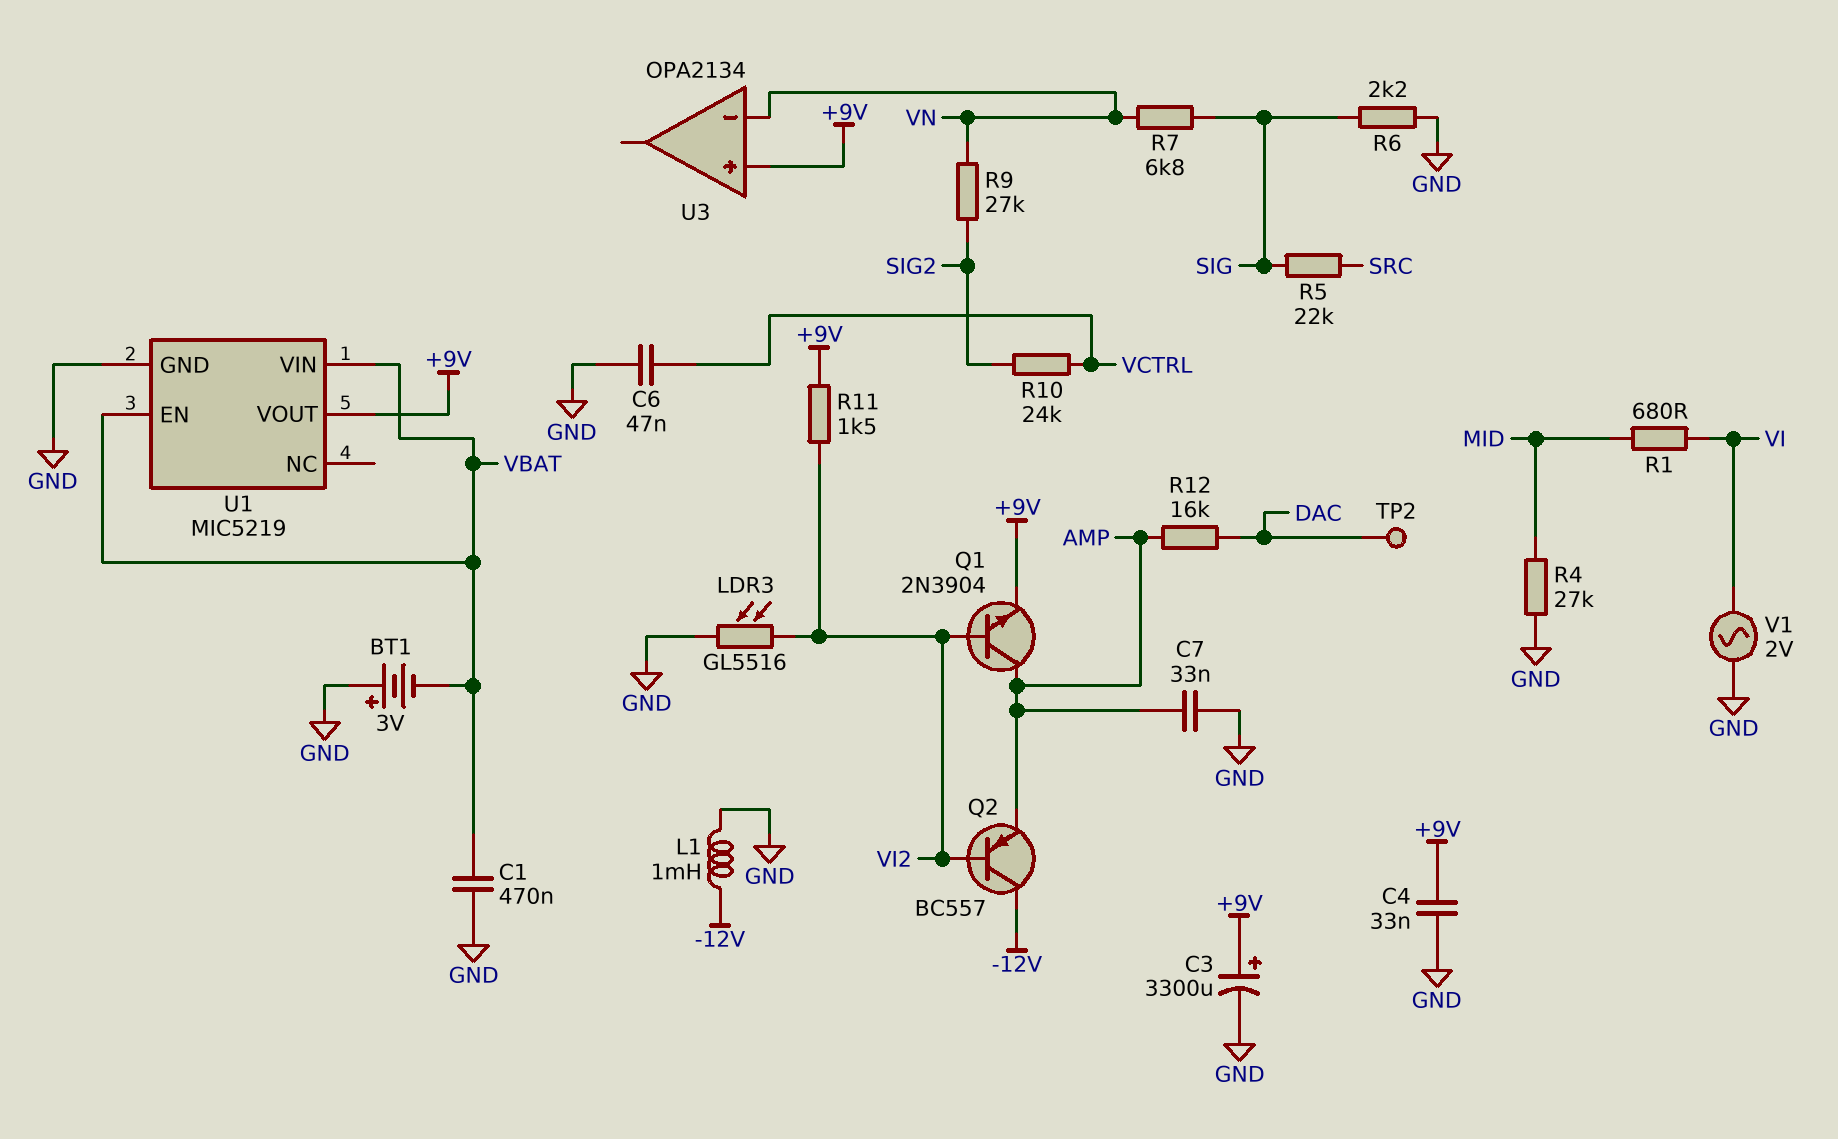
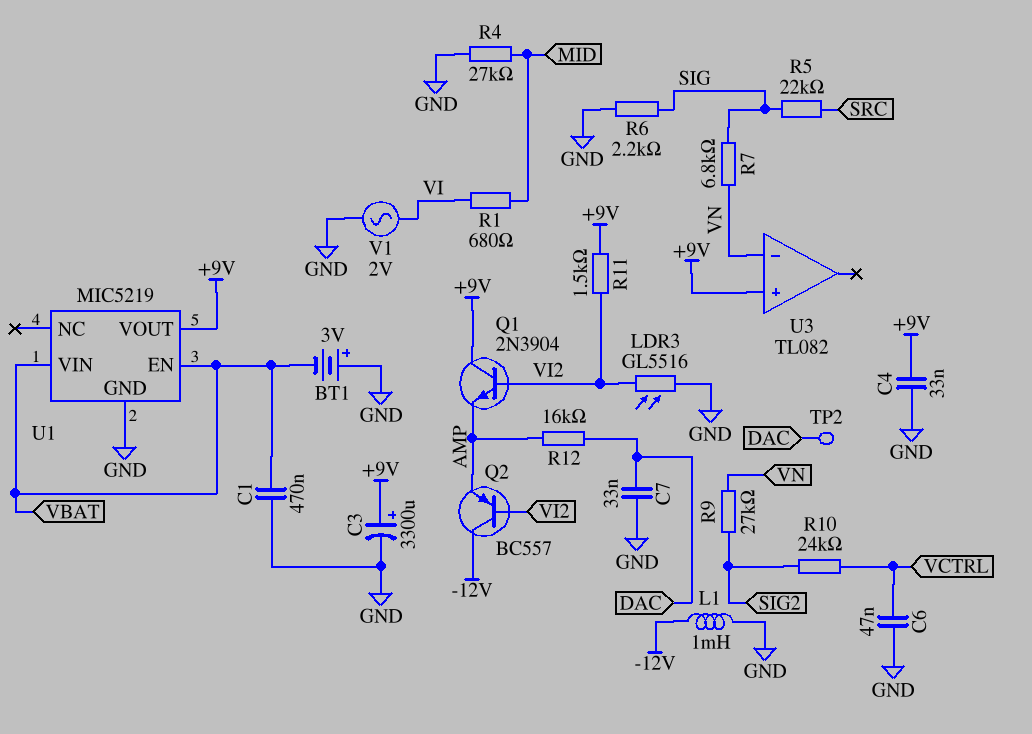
C7: 33nF (AMP, GND) -> 33nF (DAC, GND)
Q1: NPN 2N3904 (B VI2, C AMP, E +9V) -> NPN 2N3904 (B VI2, C +9V, E AMP)
U3: OPA2134 -> TL082

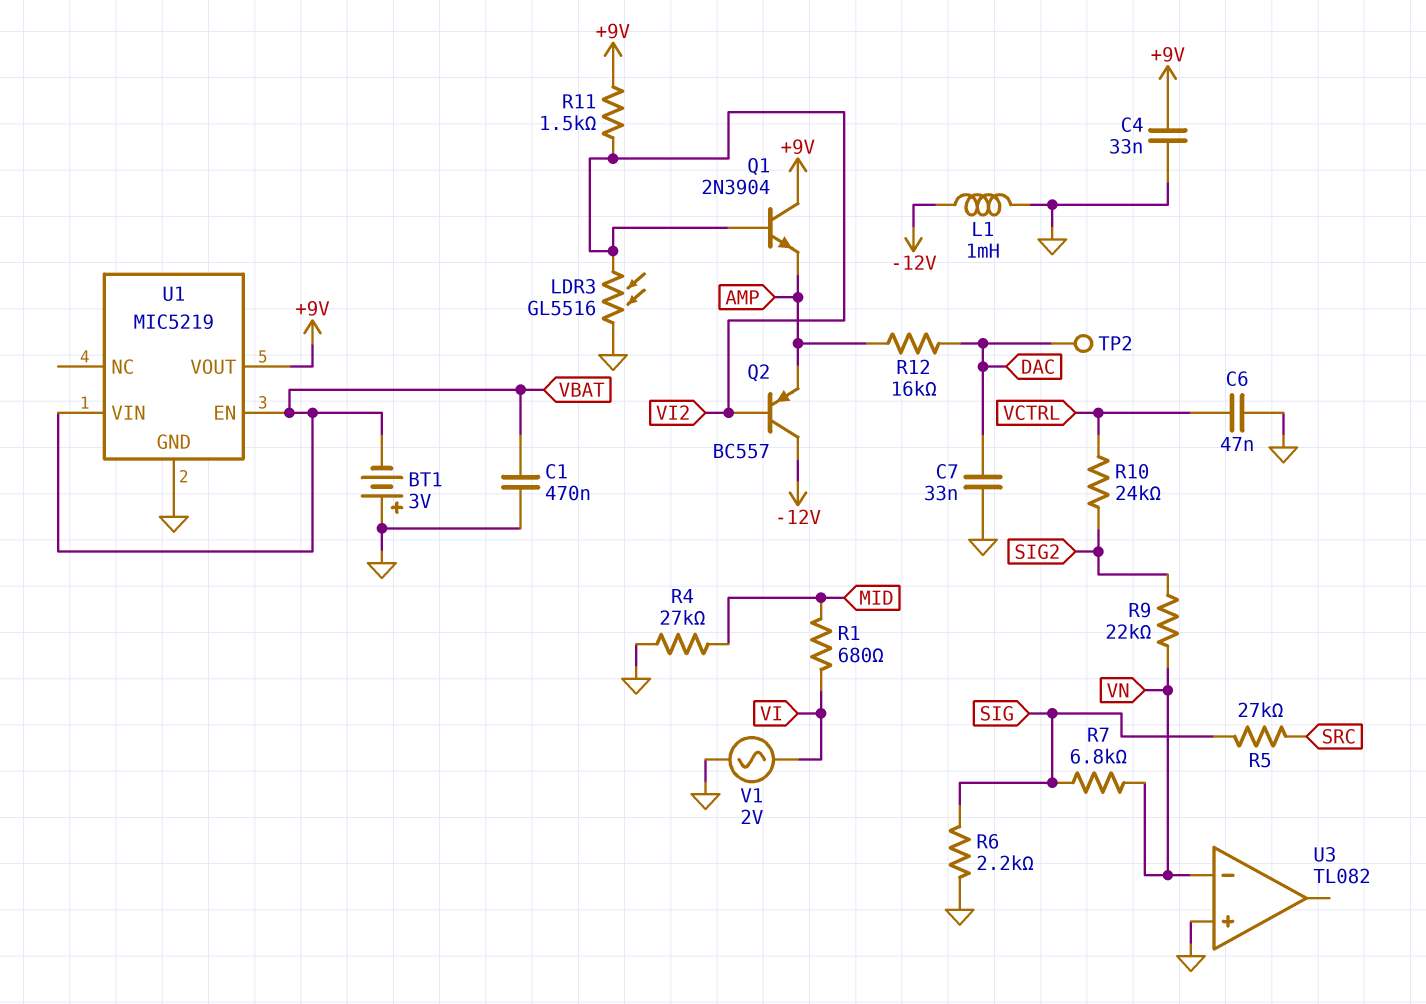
C3: 3300uF (plus +9V, minus GND) -> none
R5: 22k (SIG, SRC) -> 27k (SIG, SRC)
R9: 27k (SIG2, VN) -> 22k (SIG2, VN)
U3 pin in+: +9V -> GND

